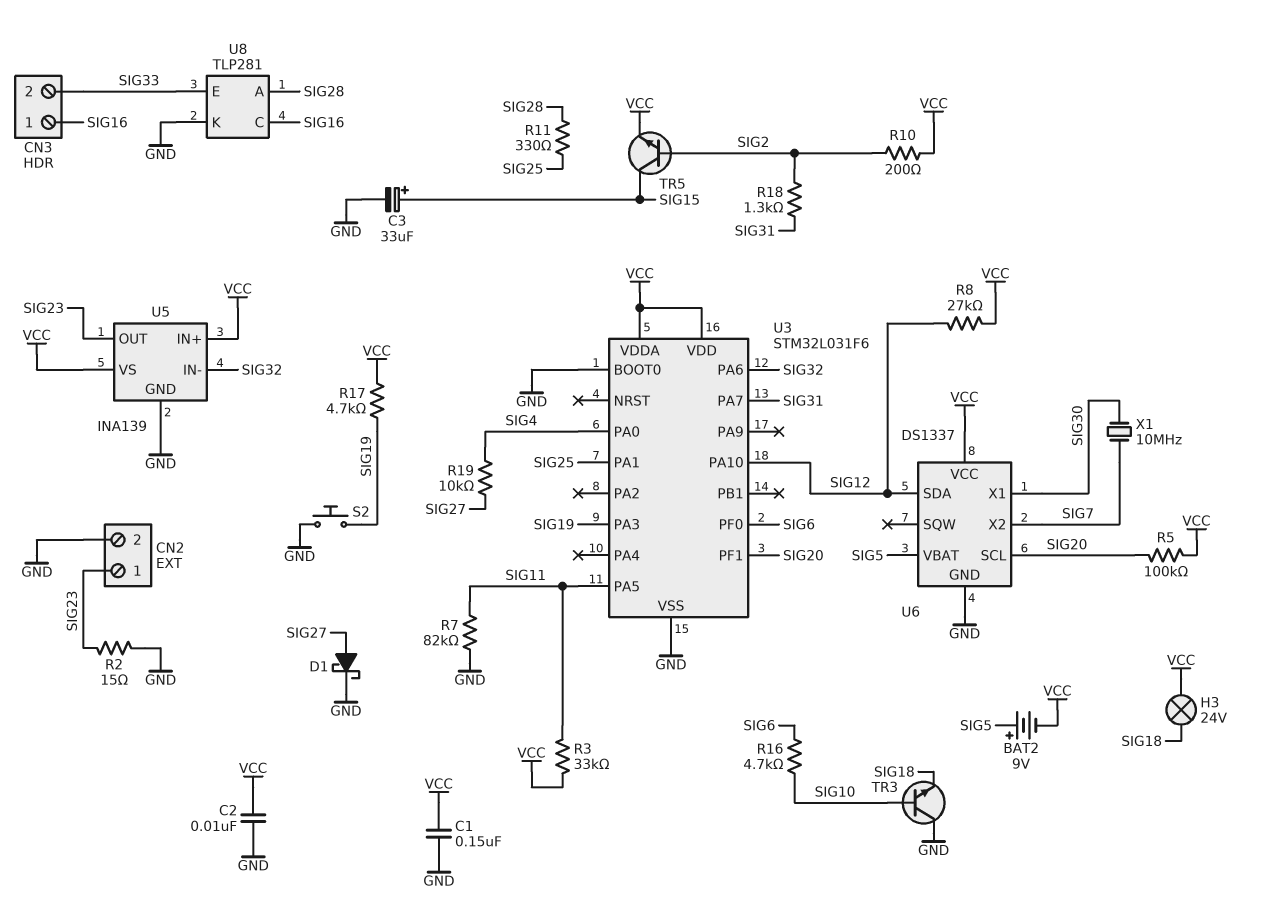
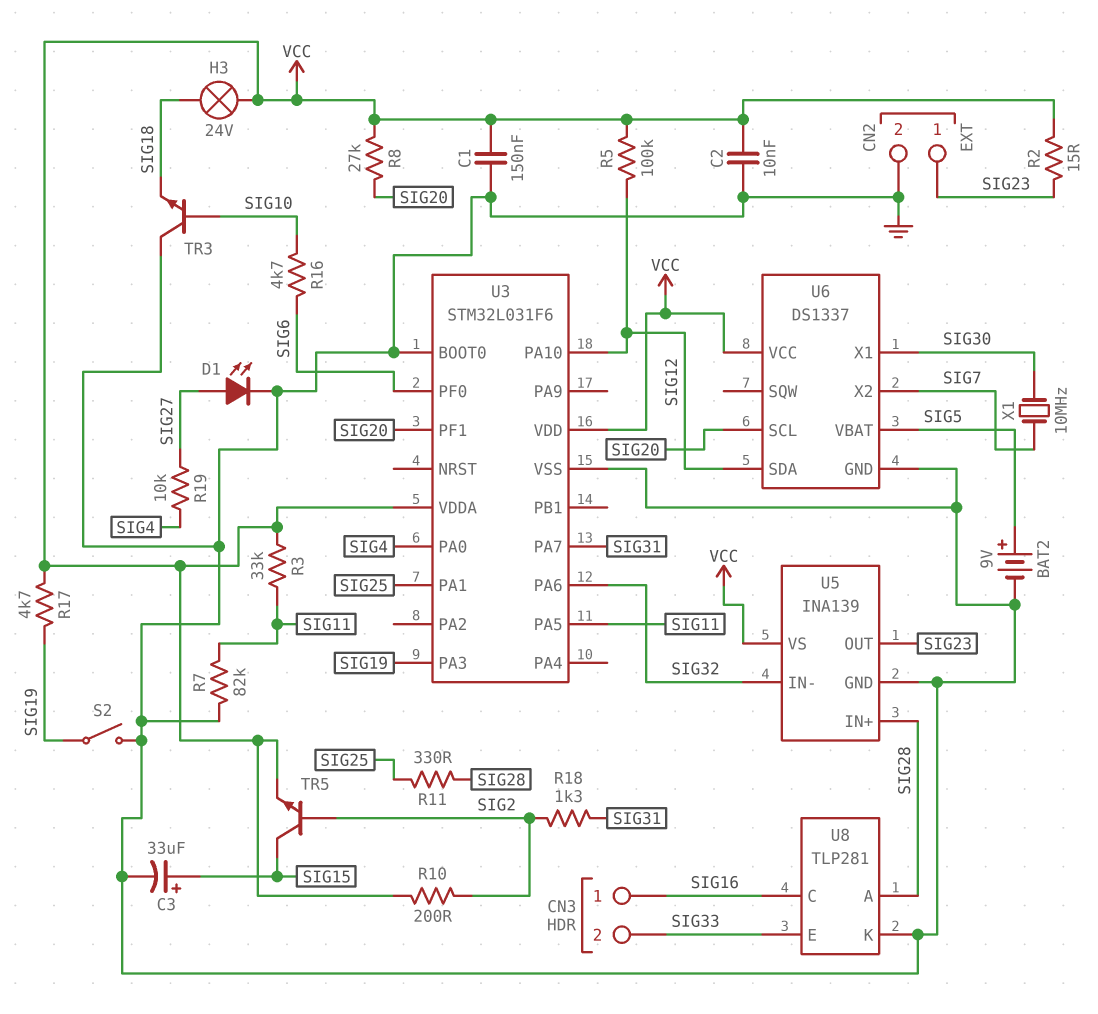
BAT2: 9V (plus SIG5, minus VCC) -> 9V (plus SIG5, minus GND)
D1: schottky (A SIG27, K GND) -> LED (A SIG27, K GND)
R2: 15 (GND, SIG23) -> 15 (SIG23, VCC)
R5: 100k (SIG20, VCC) -> 100k (SIG12, VCC)
R8: 27k (SIG12, VCC) -> 27k (SIG20, VCC)
S2: button (GND, SIG19) -> switch (GND, SIG19)
U5 pin IN+: VCC -> SIG28

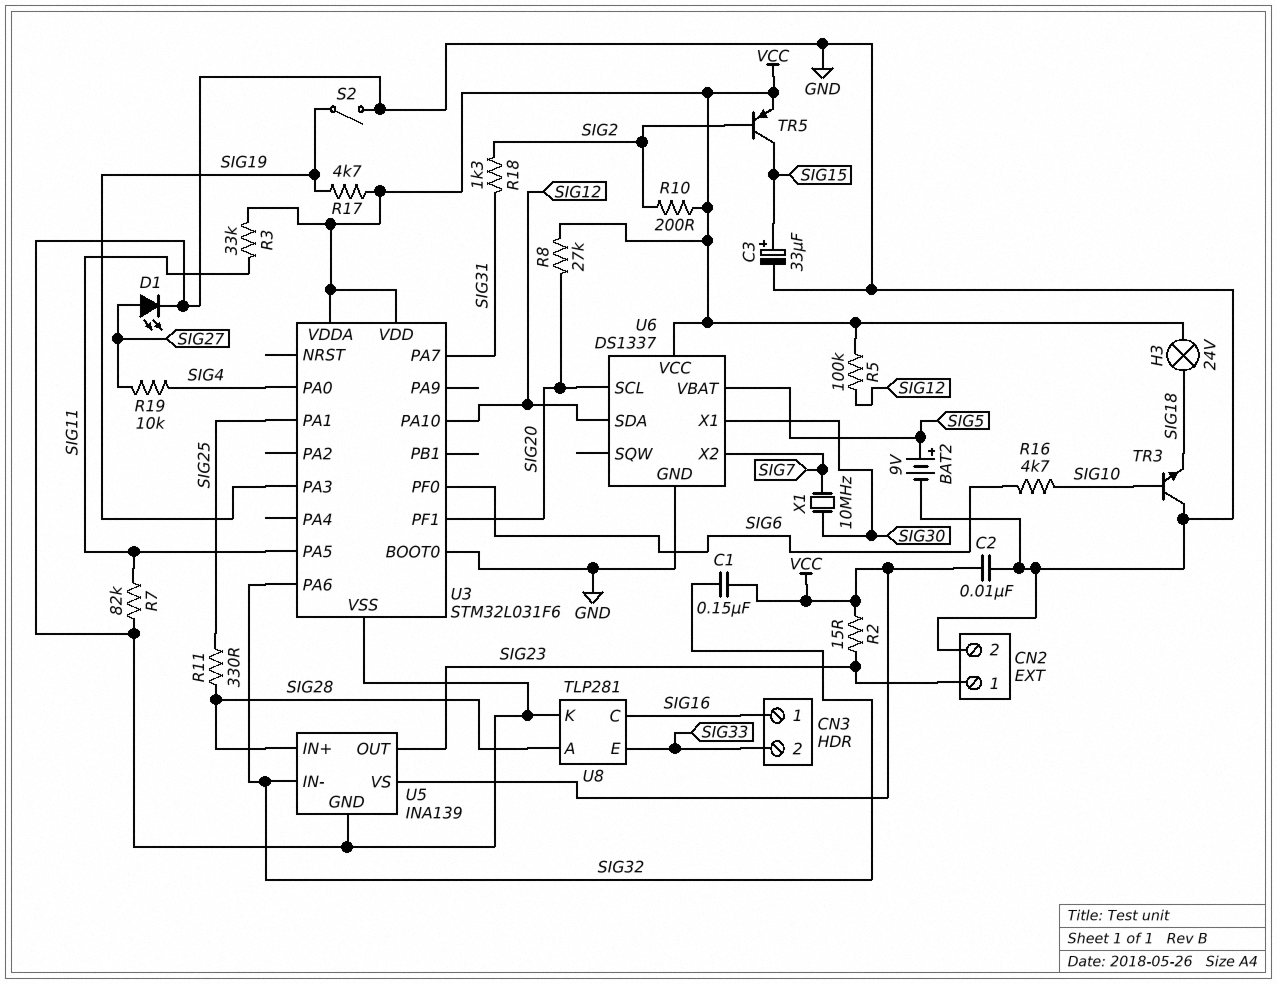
C1: 150nF (GND, VCC) -> 150nF (SIG32, VCC)
TR5: NPN (B SIG2, C SIG15, E VCC) -> PNP (B SIG2, C SIG15, E VCC)

